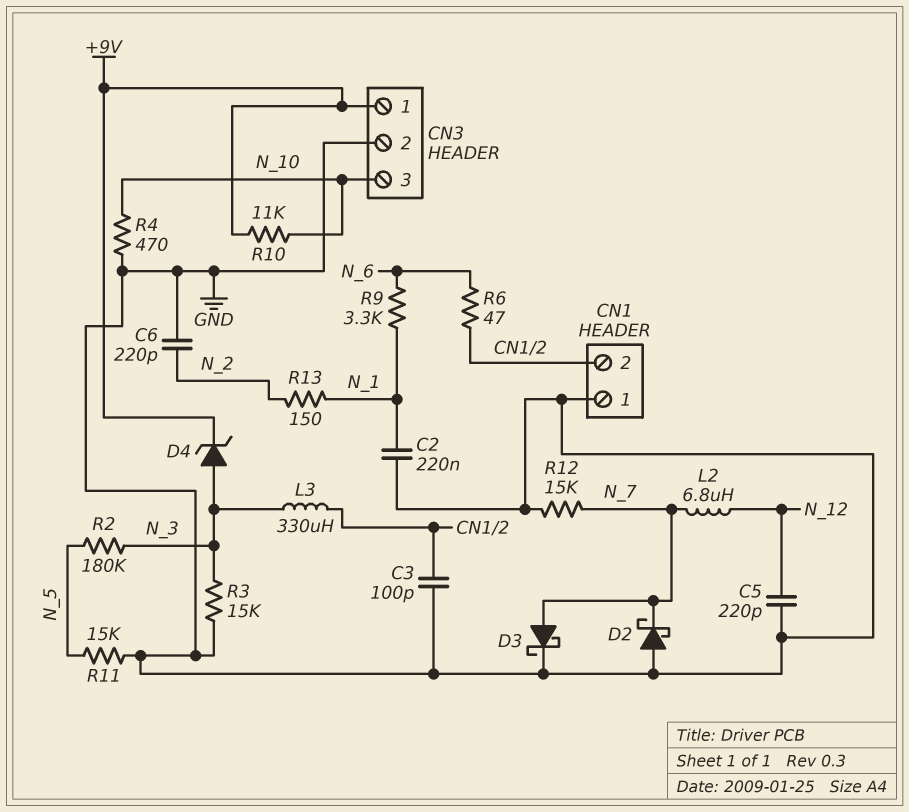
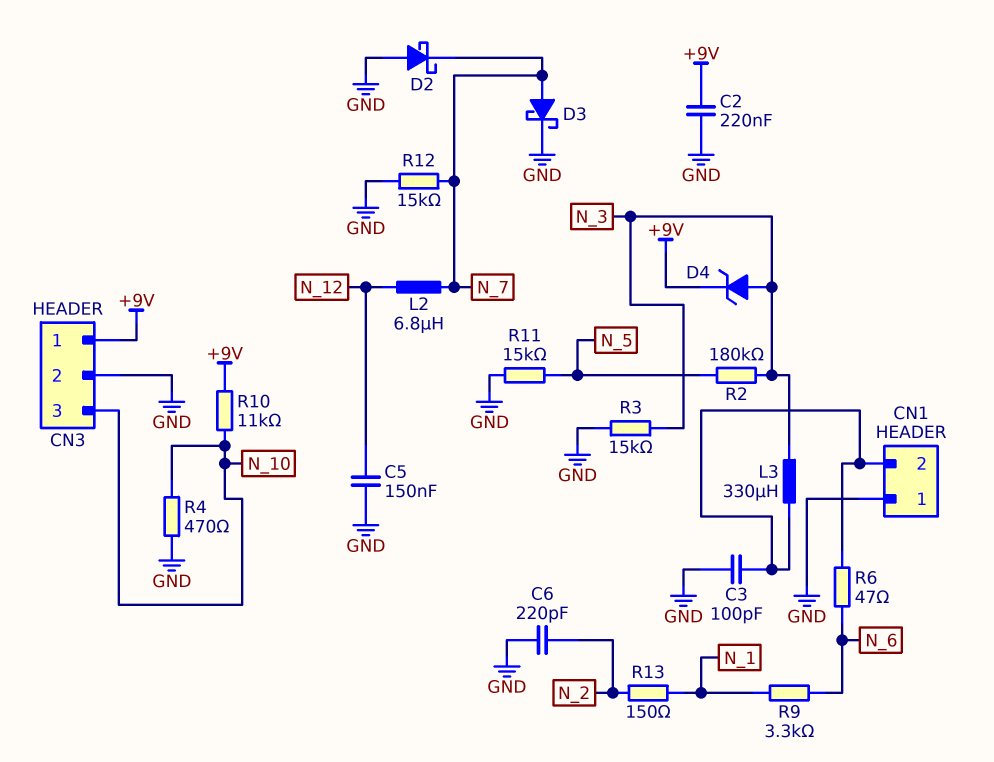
C2: 220nF (GND, N_1) -> 220nF (+9V, GND)
C5: 220pF (GND, N_12) -> 150nF (GND, N_12)

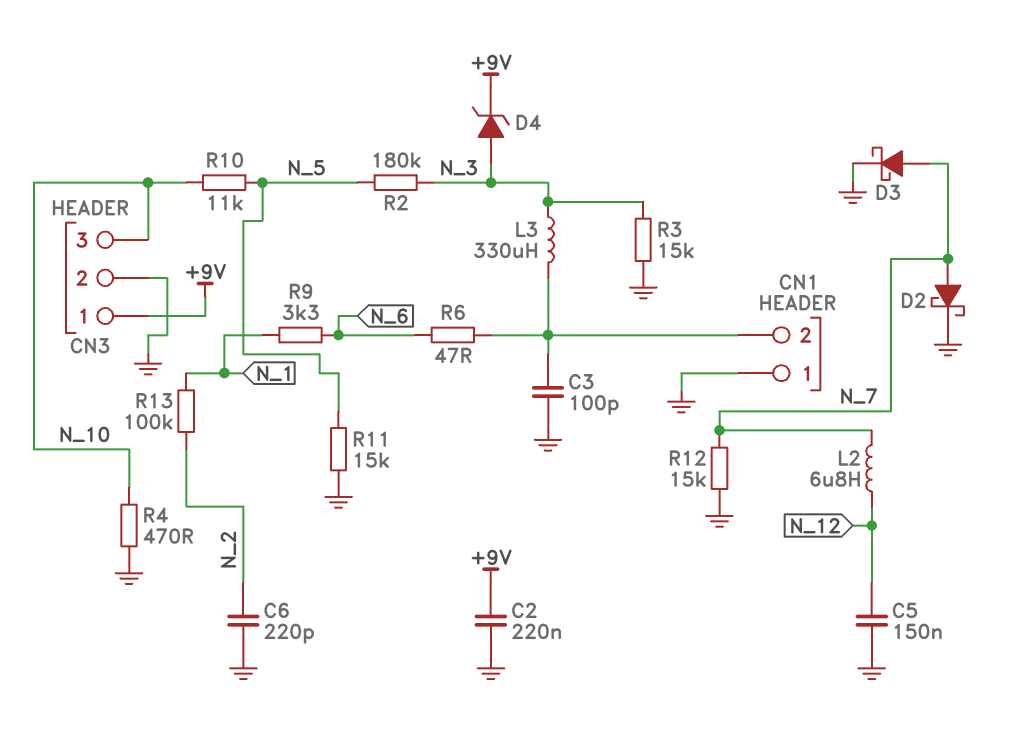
D2: schottky (A GND, K N_7) -> schottky (A N_7, K GND)
R10: 11k (+9V, N_10) -> 11k (N_5, N_10)
R13: 150 (N_1, N_2) -> 100k (N_1, N_2)

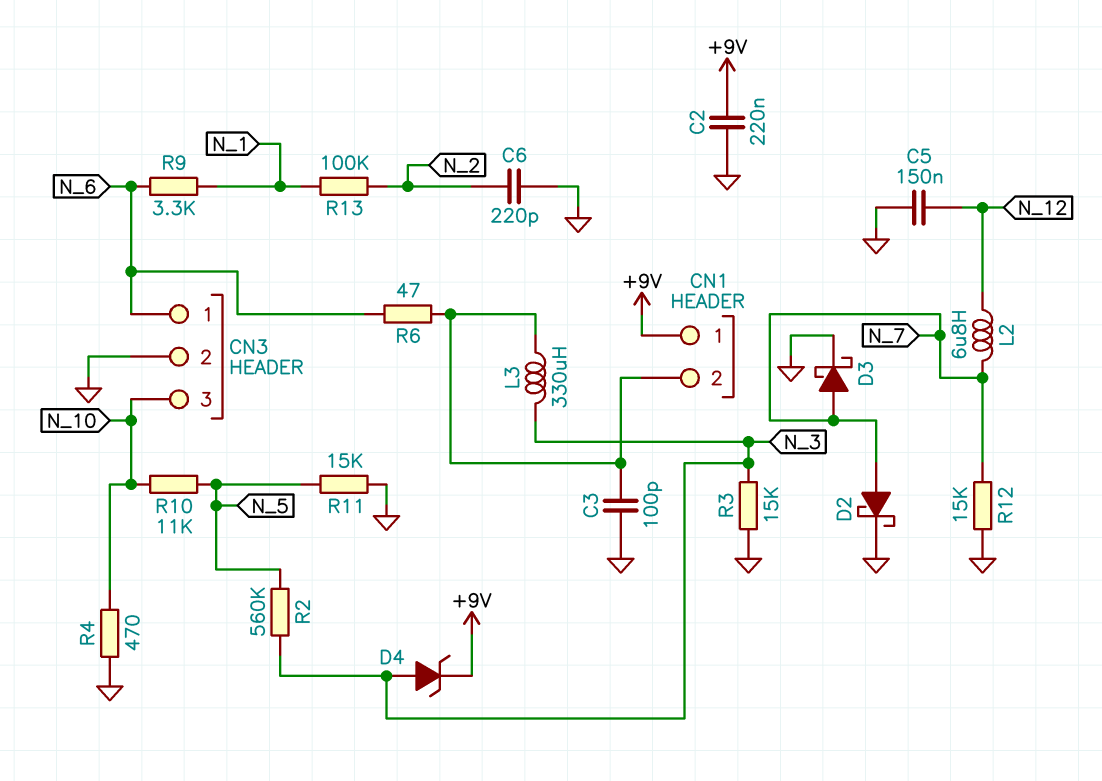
CN1 pin 1: GND -> +9V
CN3 pin 1: +9V -> N_6
R2: 180k (N_3, N_5) -> 560k (N_3, N_5)

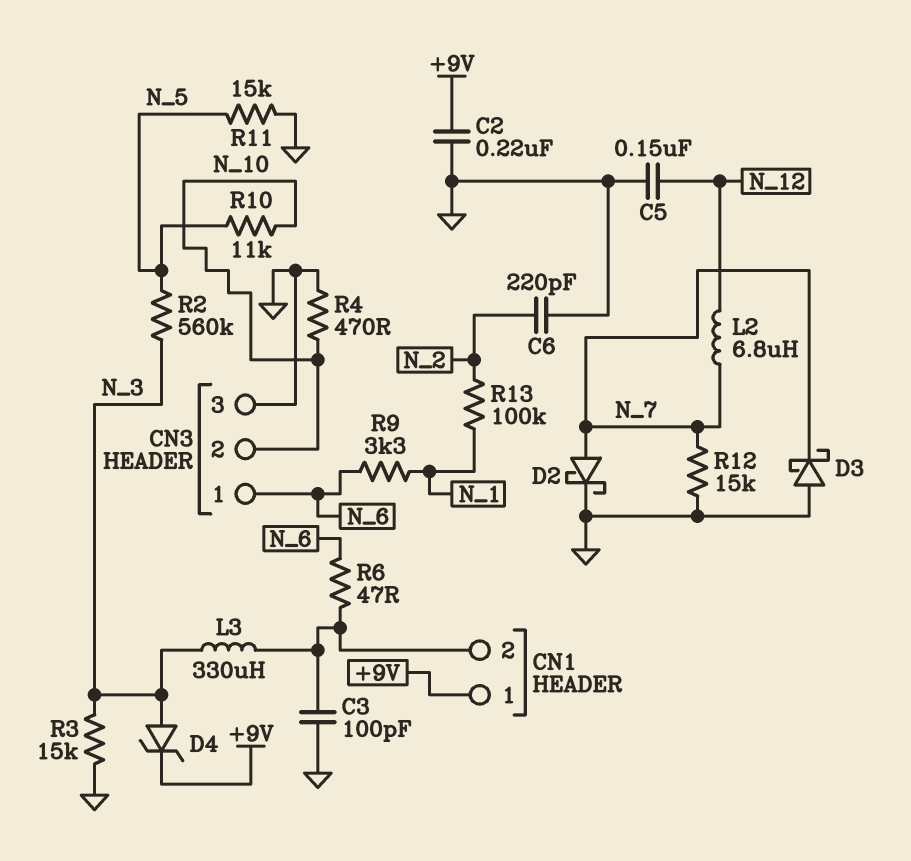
CN3 pin 2: GND -> N_10
CN3 pin 3: N_10 -> GND
D3: schottky (A N_7, K GND) -> schottky (A GND, K N_7)

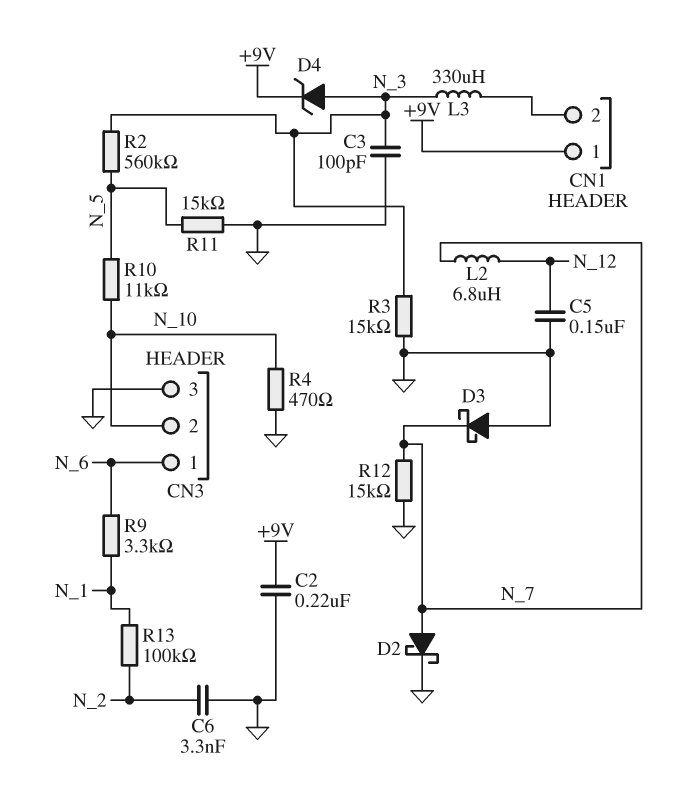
C3: 100pF (CN1/2, GND) -> 100pF (GND, N_3)
C6: 220pF (GND, N_2) -> 3.3nF (GND, N_2)
R6: 47 (CN1/2, N_6) -> none

